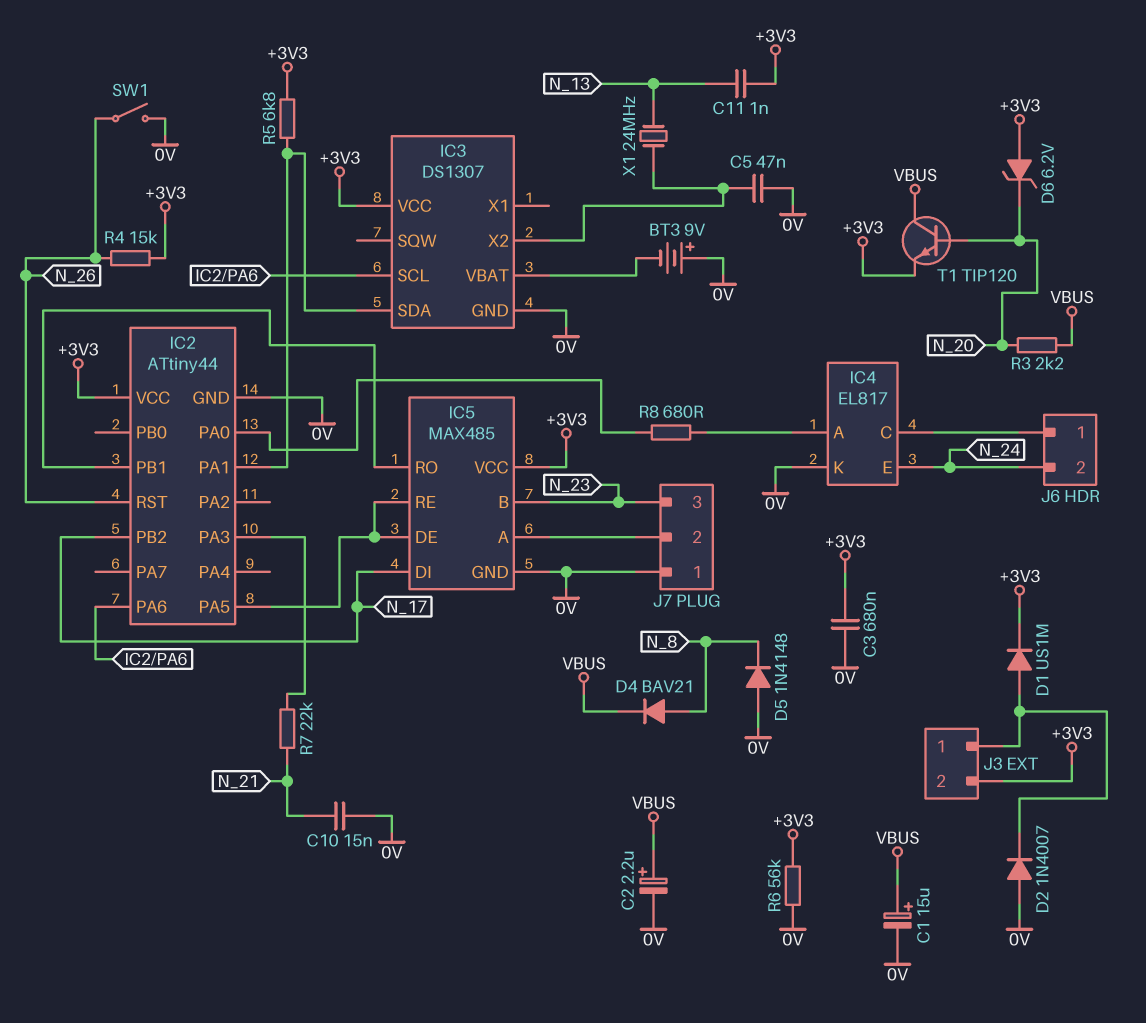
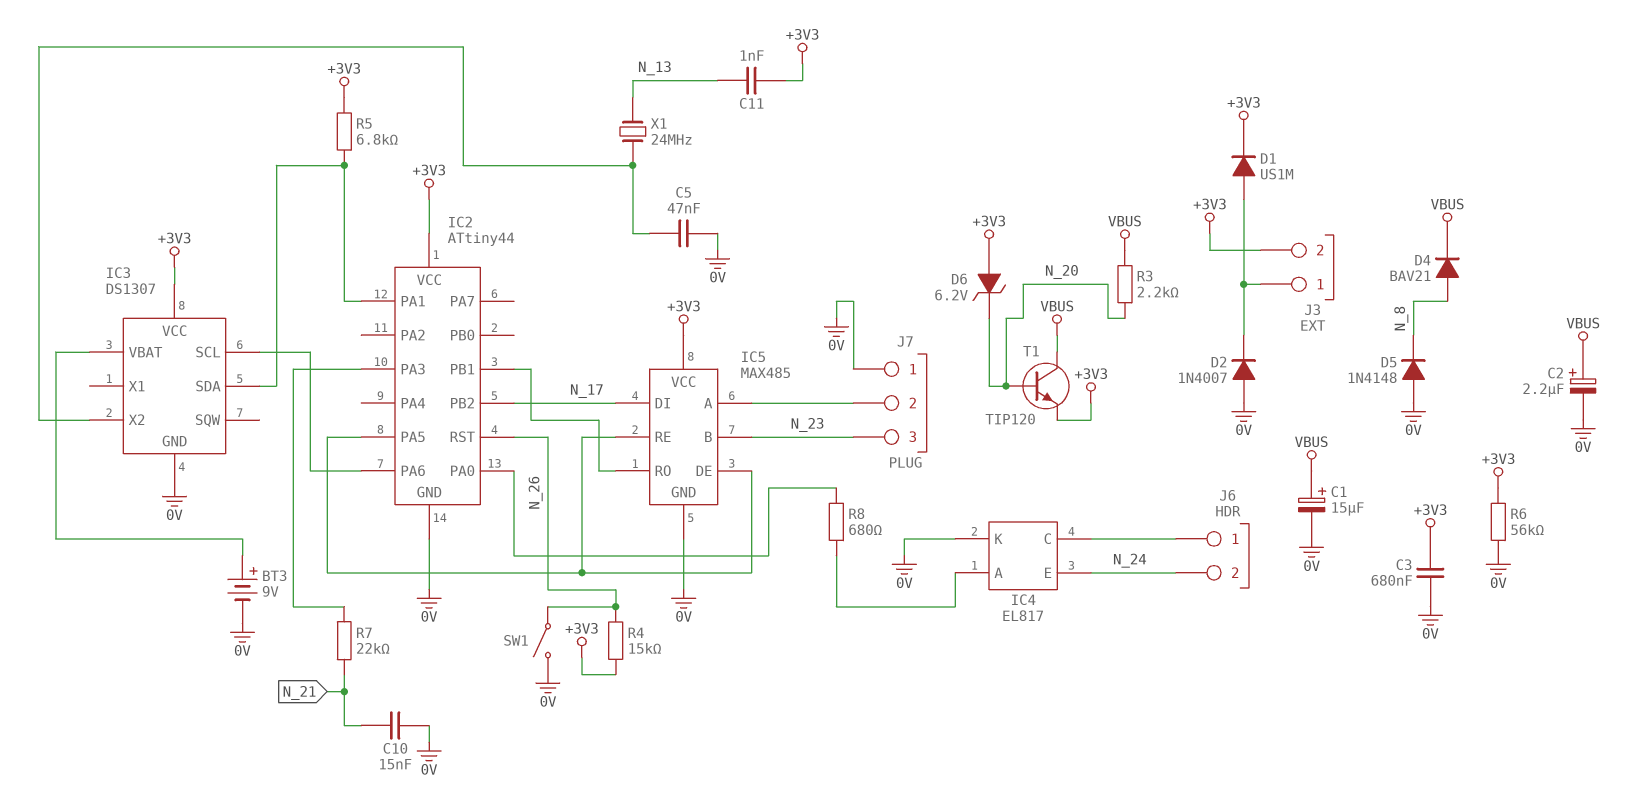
BT3: 9V (plus 0V, minus IC3/VBAT) -> 9V (plus IC3/VBAT, minus 0V)

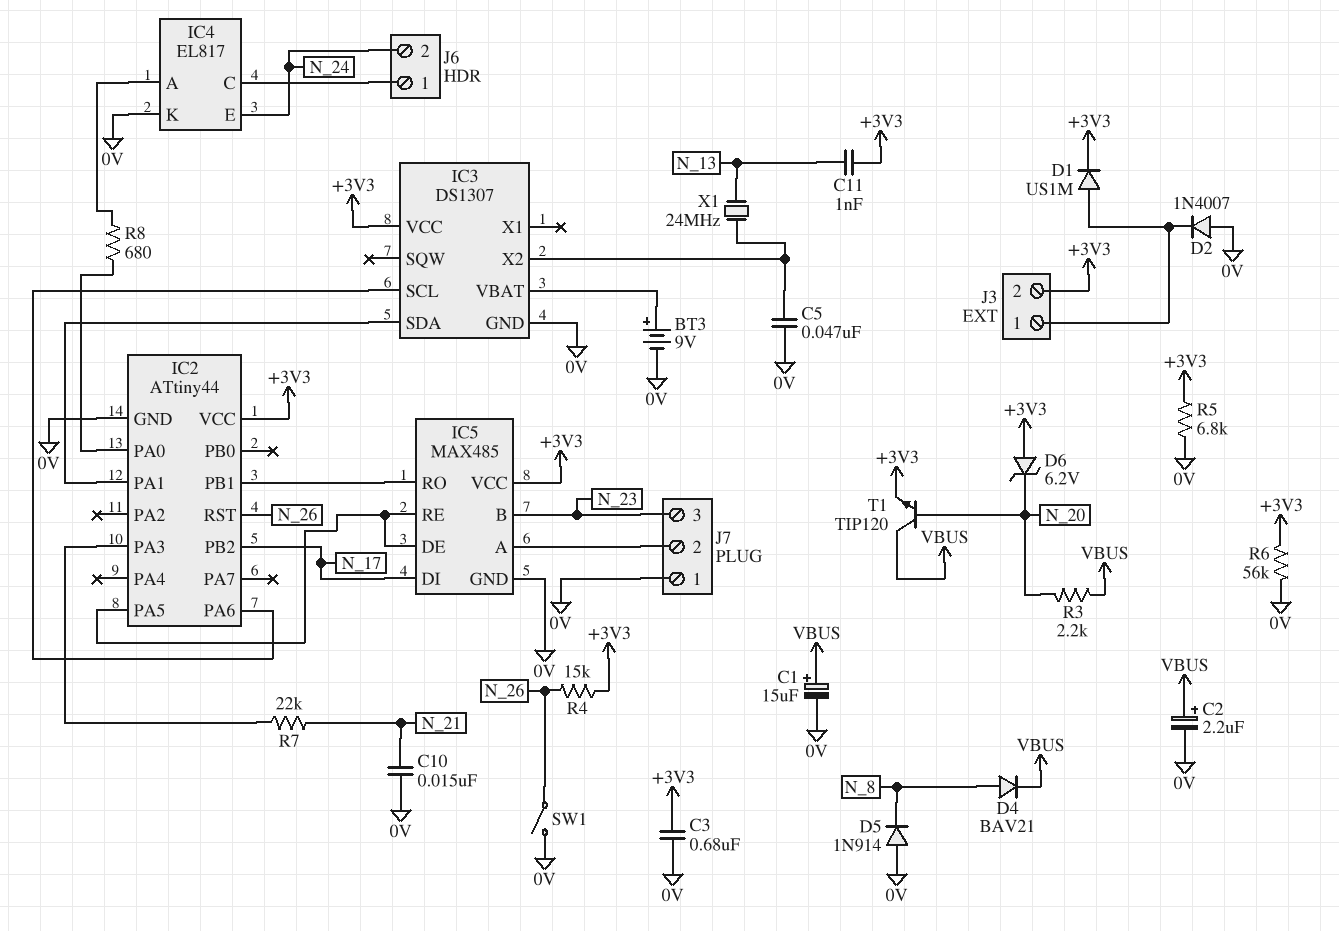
D5: diode 1N4148 (A 0V, K N_8) -> diode 1N914 (A 0V, K N_8)
R5: 6.8k (+3V3, IC2/PA1) -> 6.8k (+3V3, 0V)

